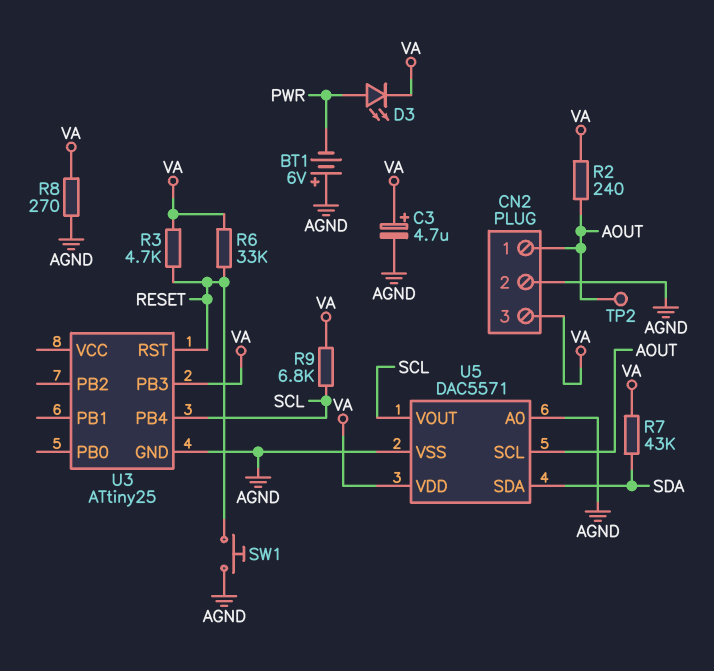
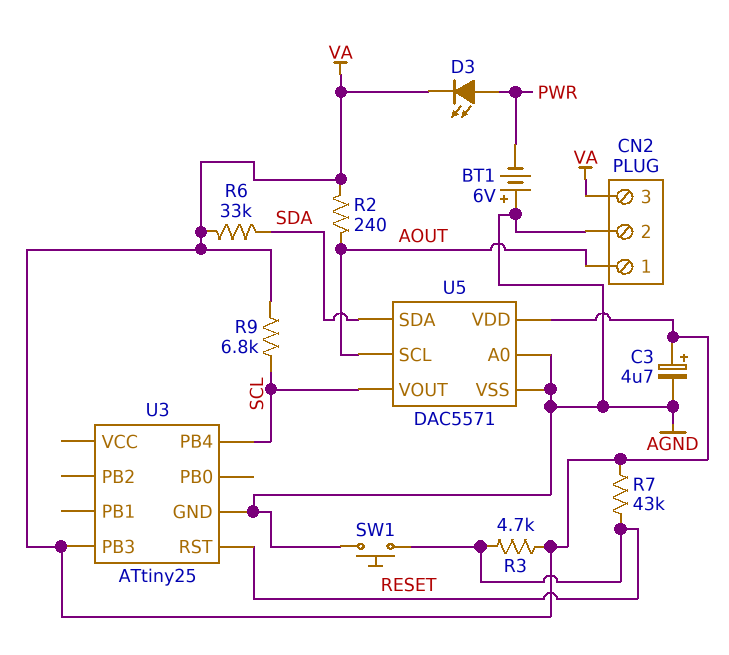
R6: 33k (RESET, VA) -> 33k (SDA, VA)
R7: 43k (SDA, VA) -> 43k (RESET, VA)
R8: 270 (AGND, VA) -> none
TP2: test point (AOUT) -> none

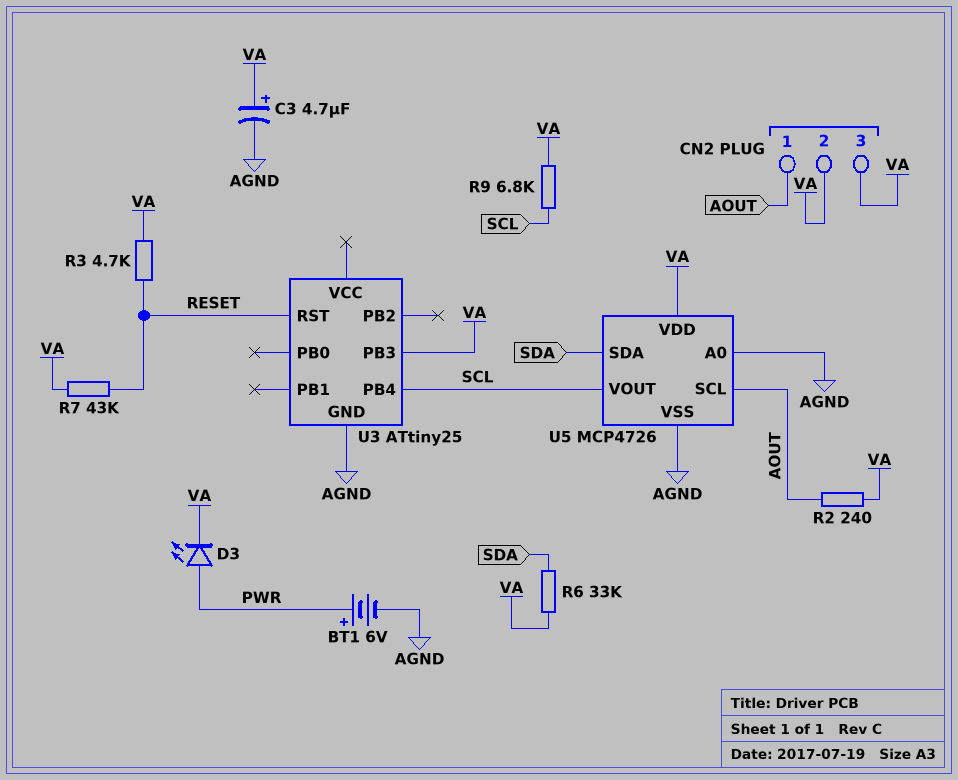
BT1: 6V (plus AGND, minus PWR) -> 6V (plus PWR, minus AGND)
CN2 pin 2: AGND -> VA
SW1: button (AGND, RESET) -> none
U5: DAC5571 -> MCP4726

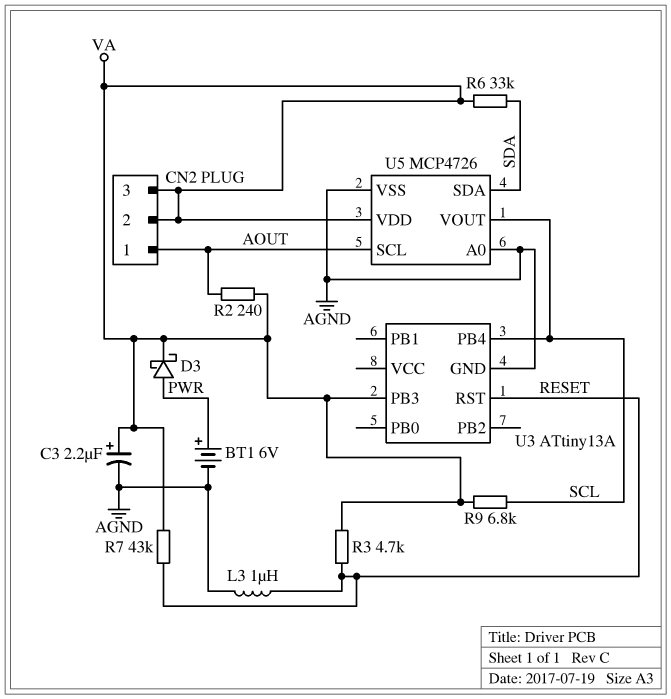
C3: 4.7uF (plus VA, minus AGND) -> 2.2uF (plus VA, minus AGND)
D3: LED (A PWR, K VA) -> schottky (A PWR, K VA)
L3: none -> 1uH (AGND, RESET)
U3: ATtiny25 -> ATtiny13A

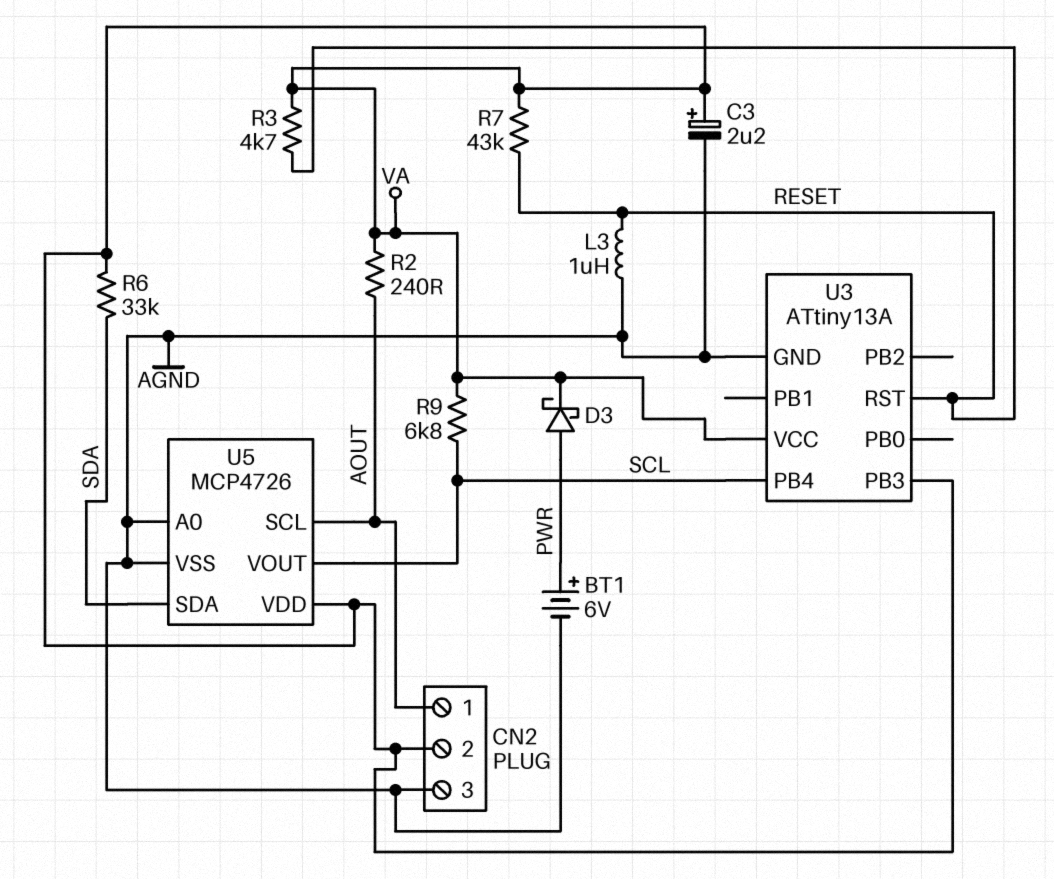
CN2 pin 3: VA -> AGND
U3 pin VCC: none -> VA

